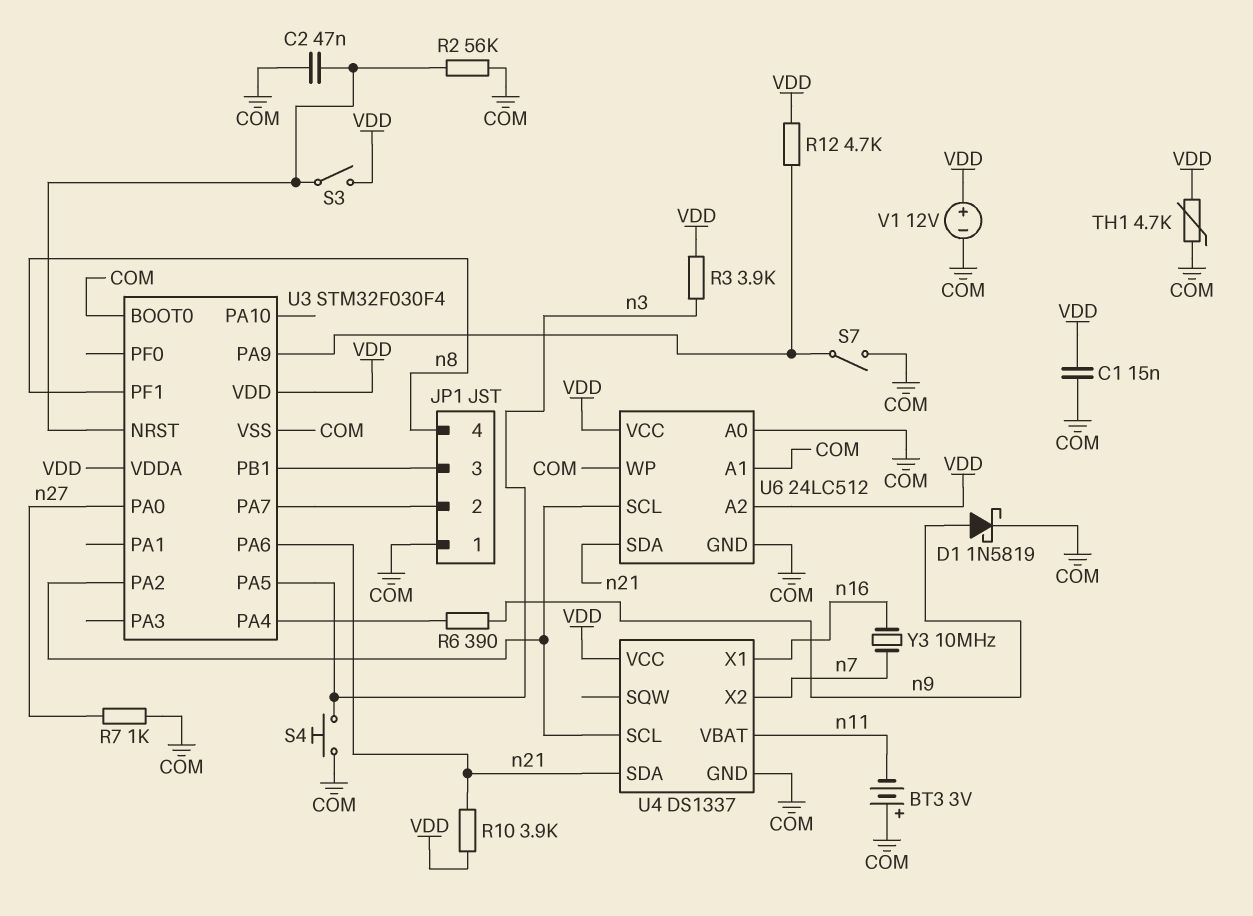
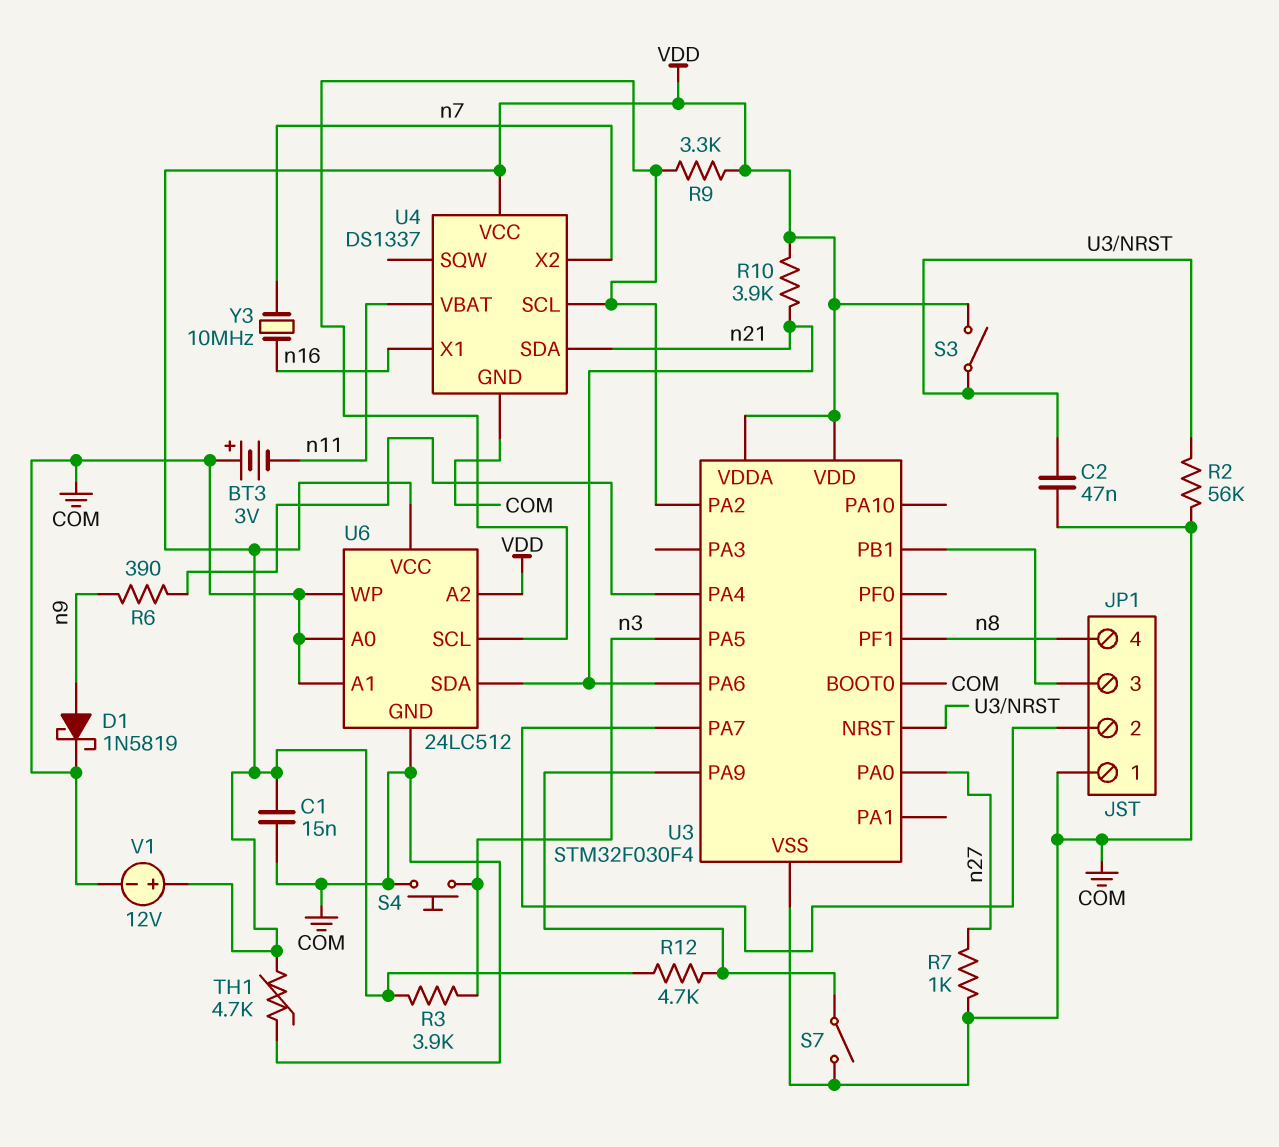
R9: none -> 3.3k (U3/PA2, VDD)

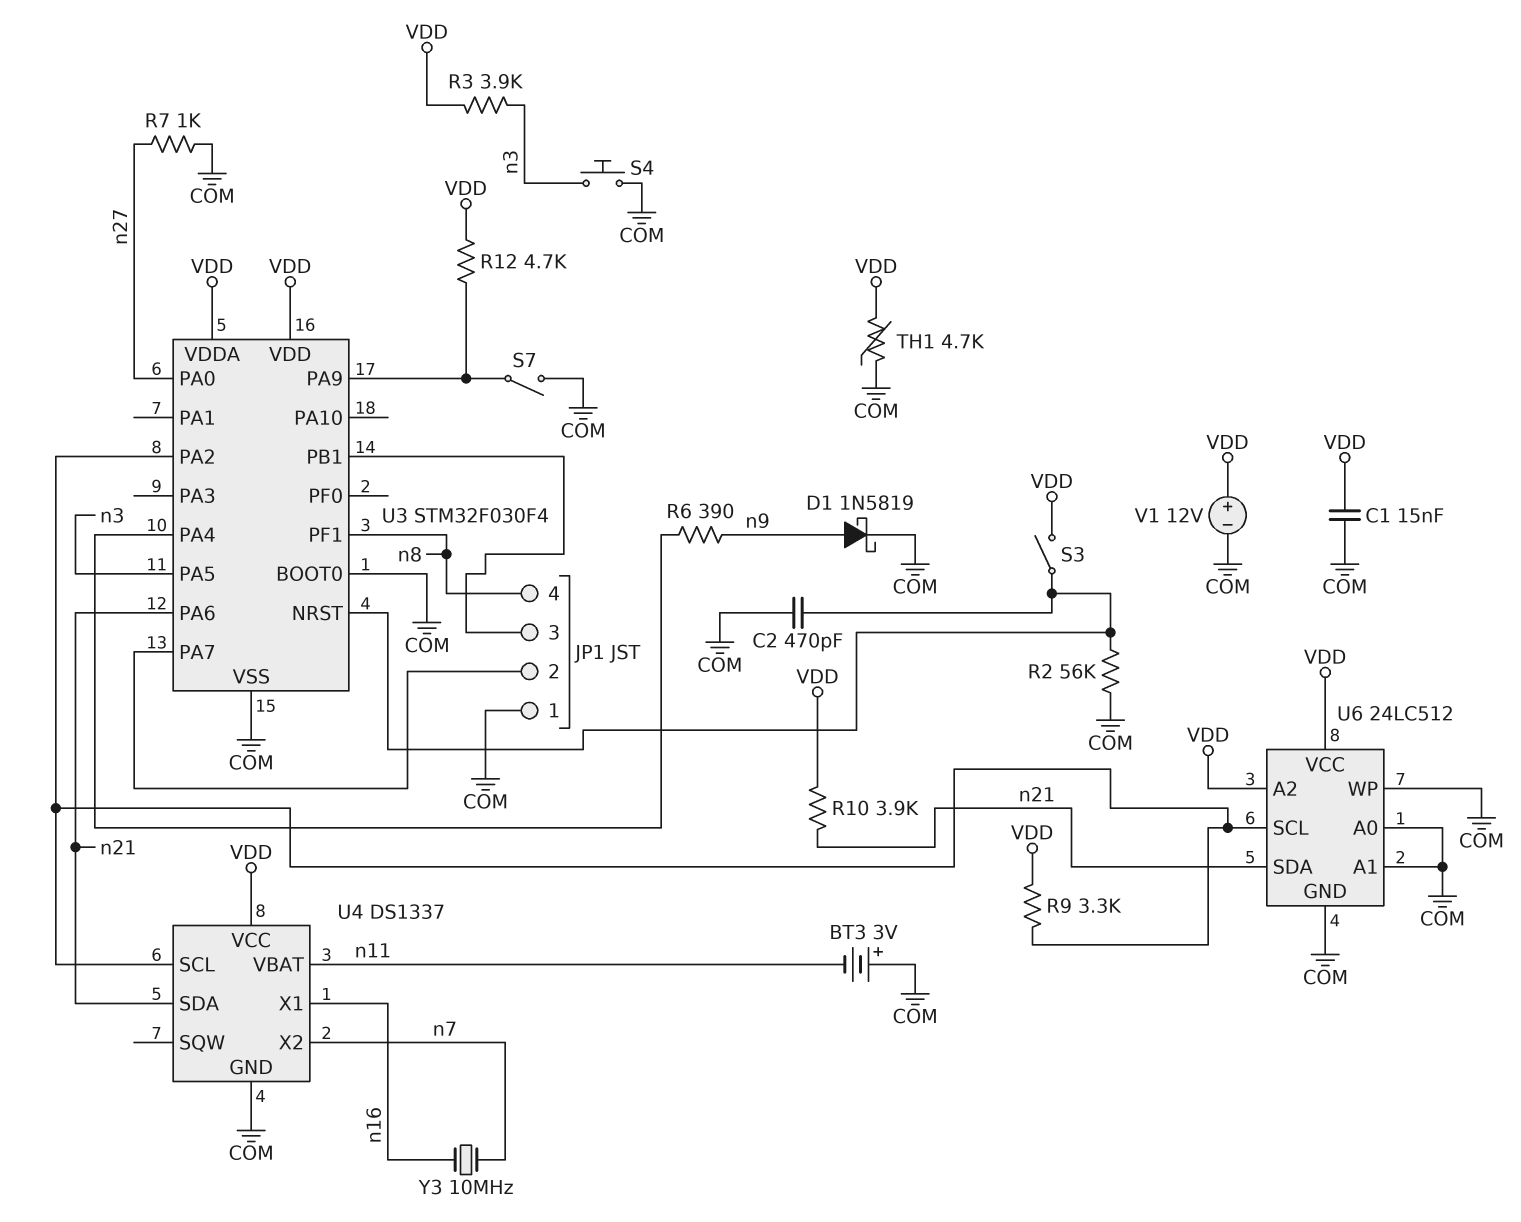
C2: 47nF (COM, U3/NRST) -> 470pF (COM, U3/NRST)

